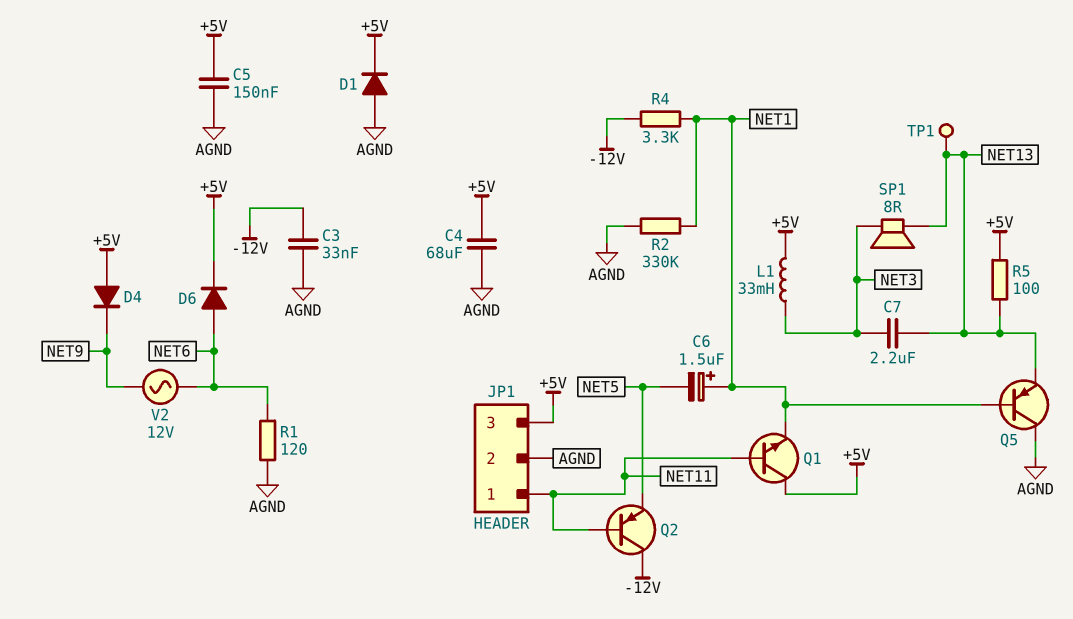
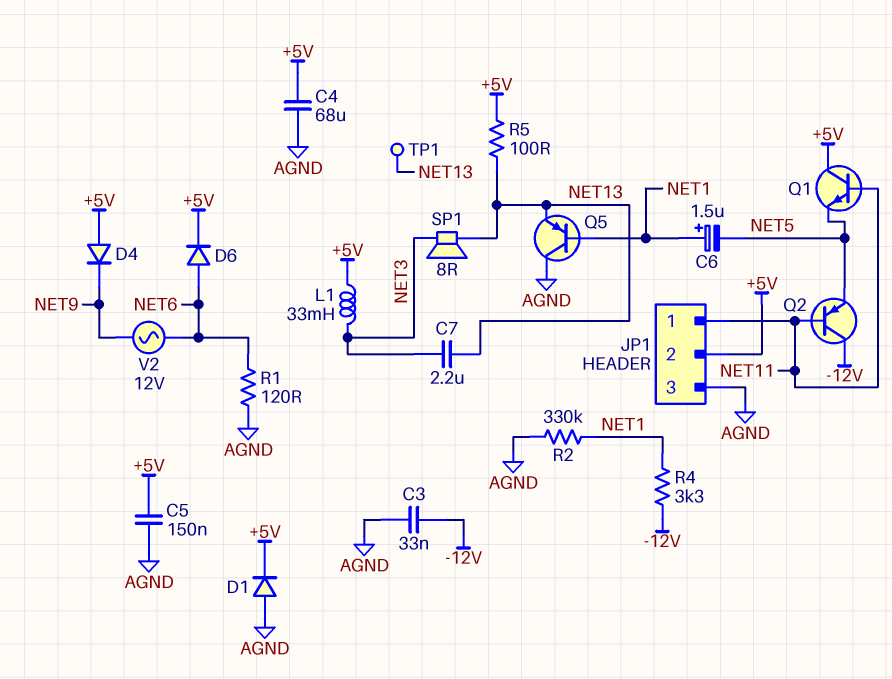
JP1 pin 2: AGND -> +5V
JP1 pin 3: +5V -> AGND
Q1: NPN (B NET11, C +5V, E NET1) -> NPN (B NET11, C +5V, E NET5)

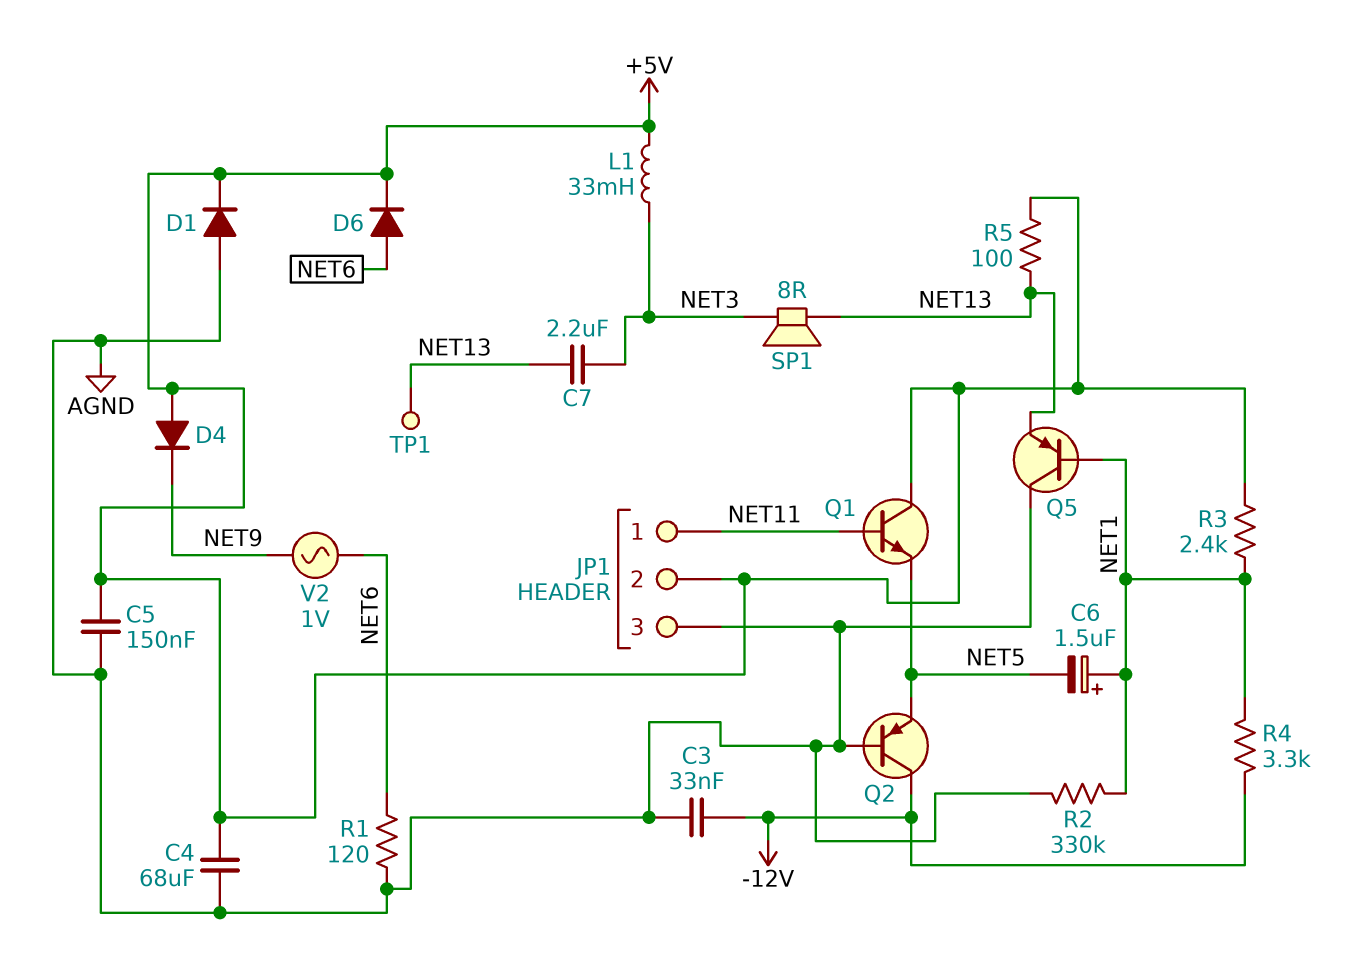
Q2: PNP (B NET11, C -12V, E NET5) -> PNP (B AGND, C -12V, E NET5)
R3: none -> 2.4k (+5V, NET1)
V2: AC 12V (NET6, NET9) -> AC 1V (NET6, NET9)

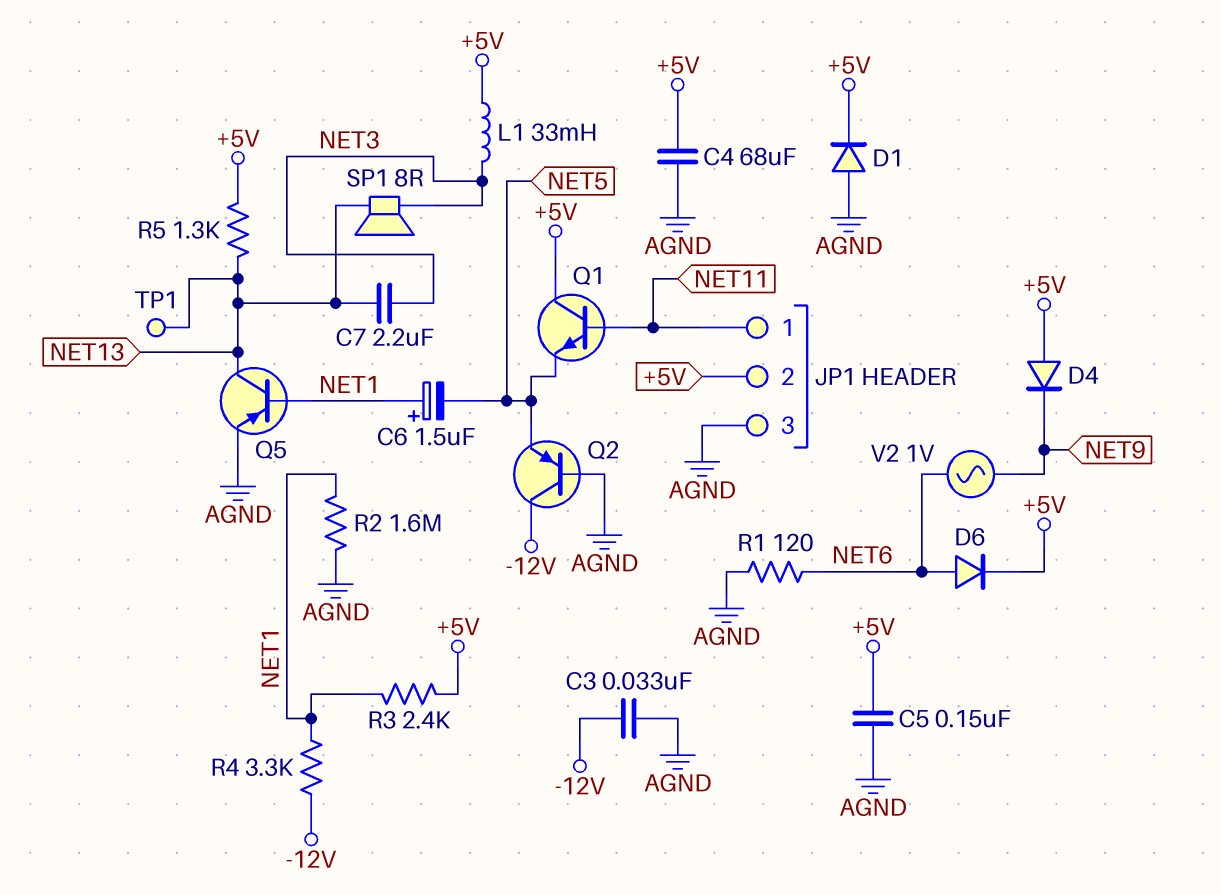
Q5: PNP (B NET1, C AGND, E NET13) -> PNP (B NET1, C NET13, E AGND)
R2: 330k (AGND, NET1) -> 1.6M (AGND, NET1)
R5: 100 (+5V, NET13) -> 1.3k (+5V, NET13)

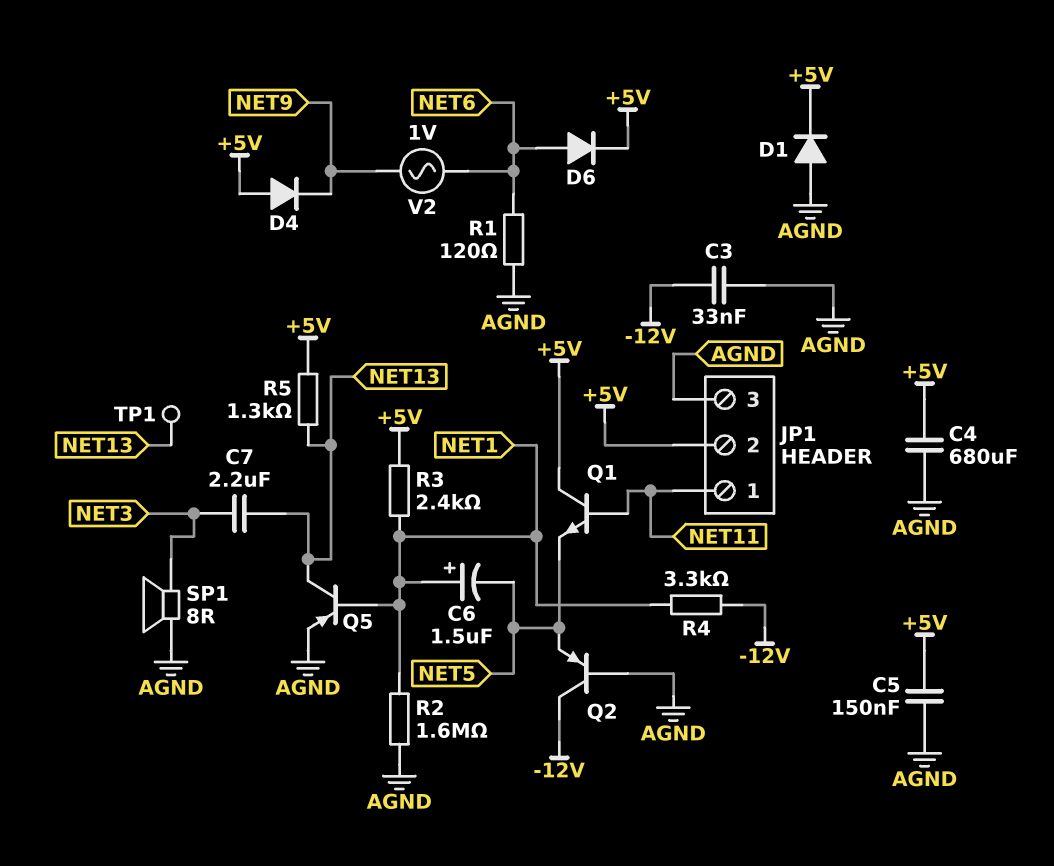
C4: 68uF (+5V, AGND) -> 680uF (+5V, AGND)
L1: 33mH (+5V, NET3) -> none
SP1: speaker 8R (NET3, NET13) -> speaker 8R (AGND, NET3)

